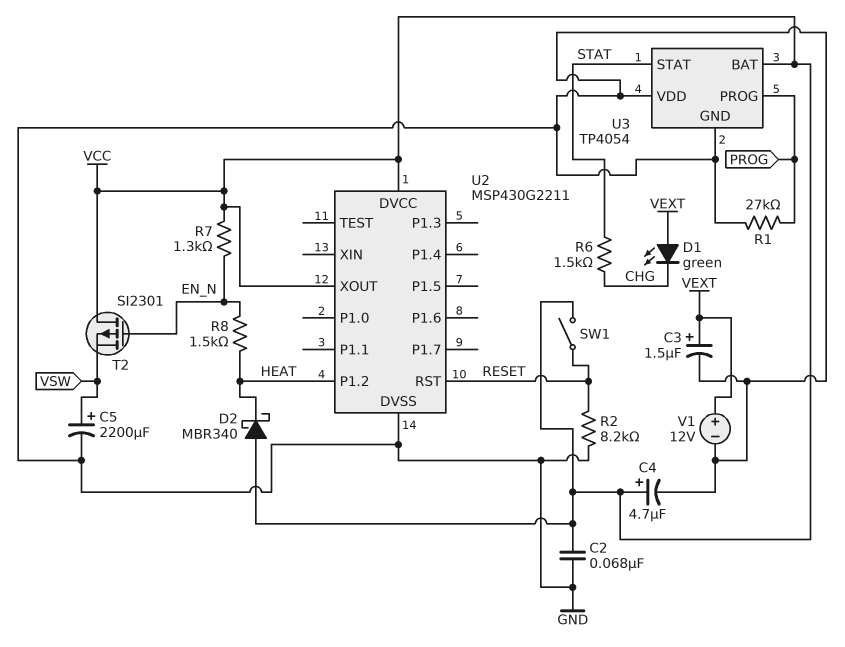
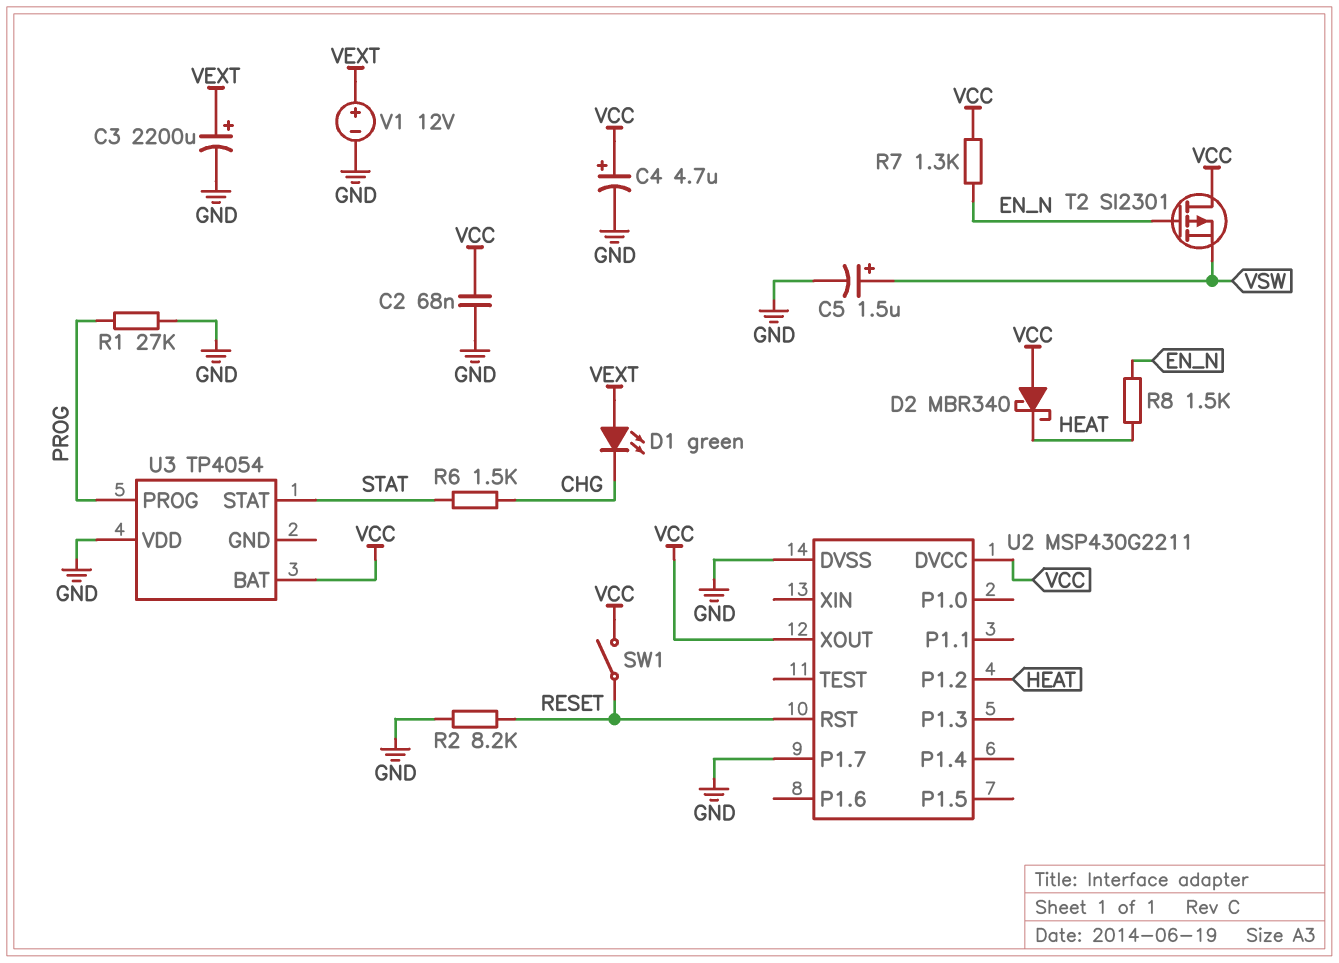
C3: 1.5uF (plus VEXT, minus GND) -> 2200uF (plus VEXT, minus GND)
C5: 2200uF (plus VSW, minus GND) -> 1.5uF (plus VSW, minus GND)
U2 pin P1.7: none -> GND
U3 pin GND: GND -> none

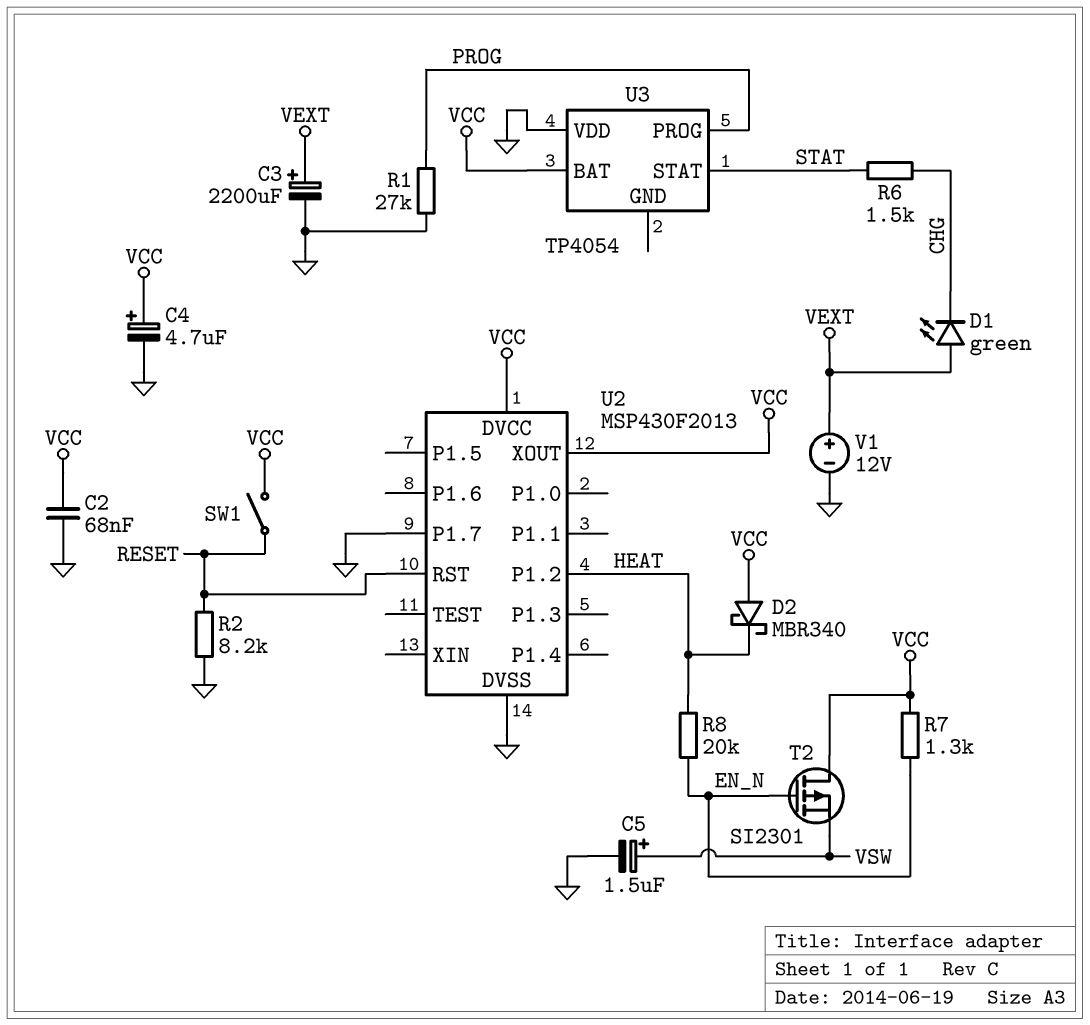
R8: 1.5k (EN_N, HEAT) -> 20k (EN_N, HEAT)
U2: MSP430G2211 -> MSP430F2013

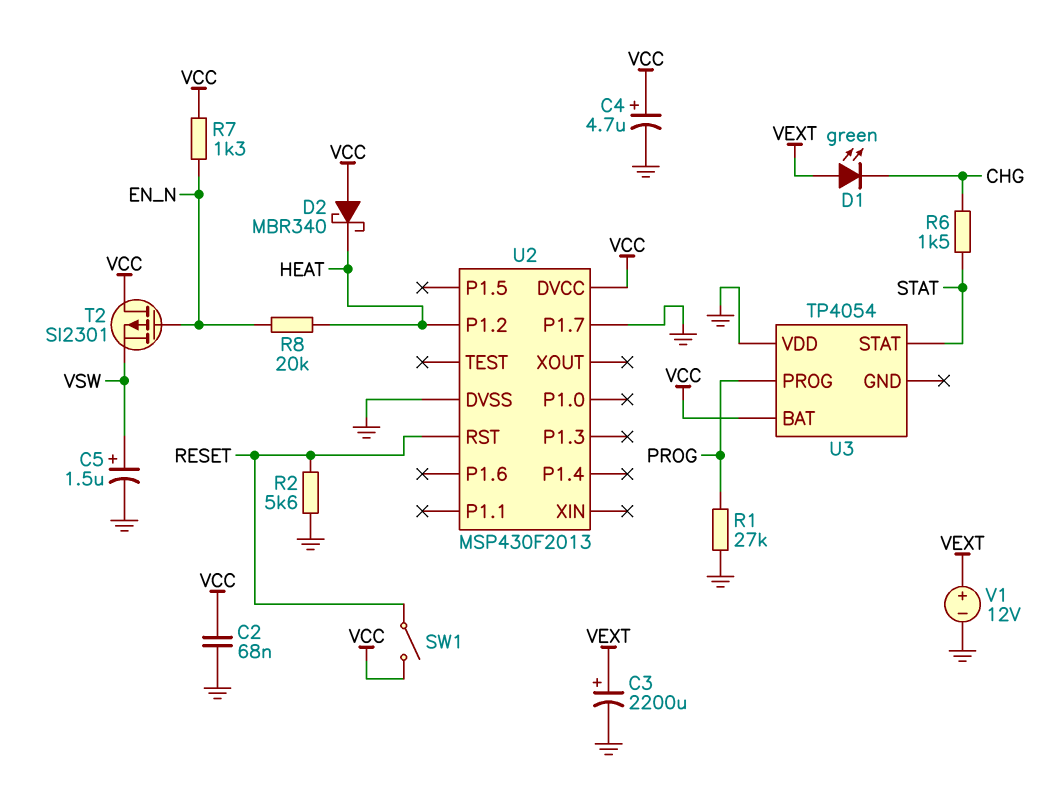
R2: 8.2k (GND, RESET) -> 5.6k (GND, RESET)
U2 pin XOUT: VCC -> none

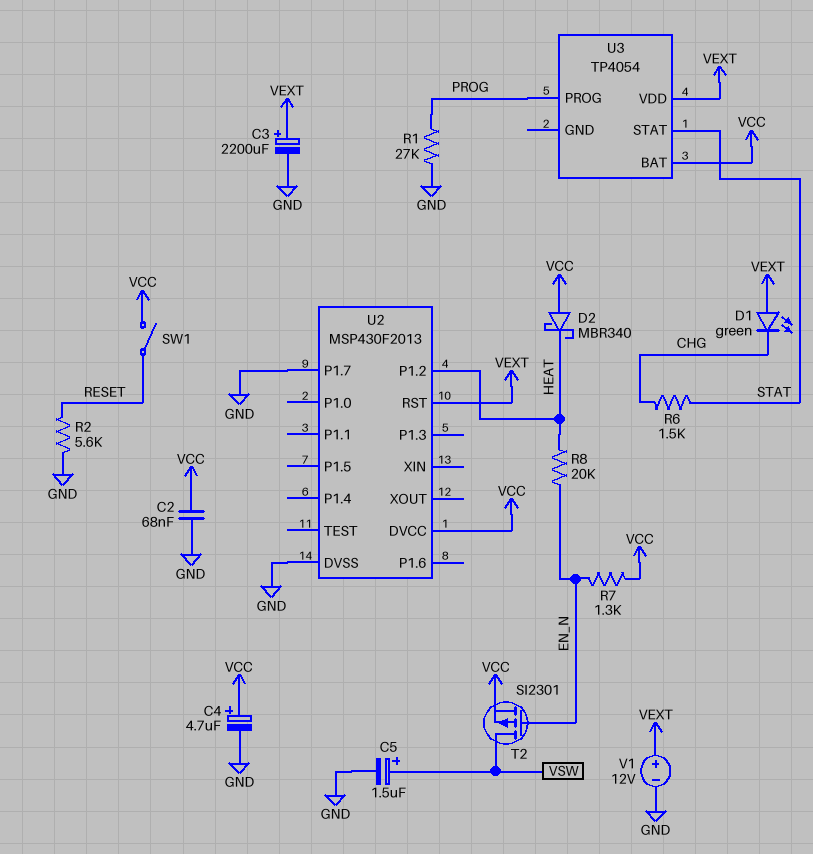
T2: PMOS SI2301 (G EN_N, D VCC, S VSW) -> PMOS SI2301 (G EN_N, D VSW, S VCC)
U2 pin RST: RESET -> VEXT
U3 pin VDD: GND -> VEXT

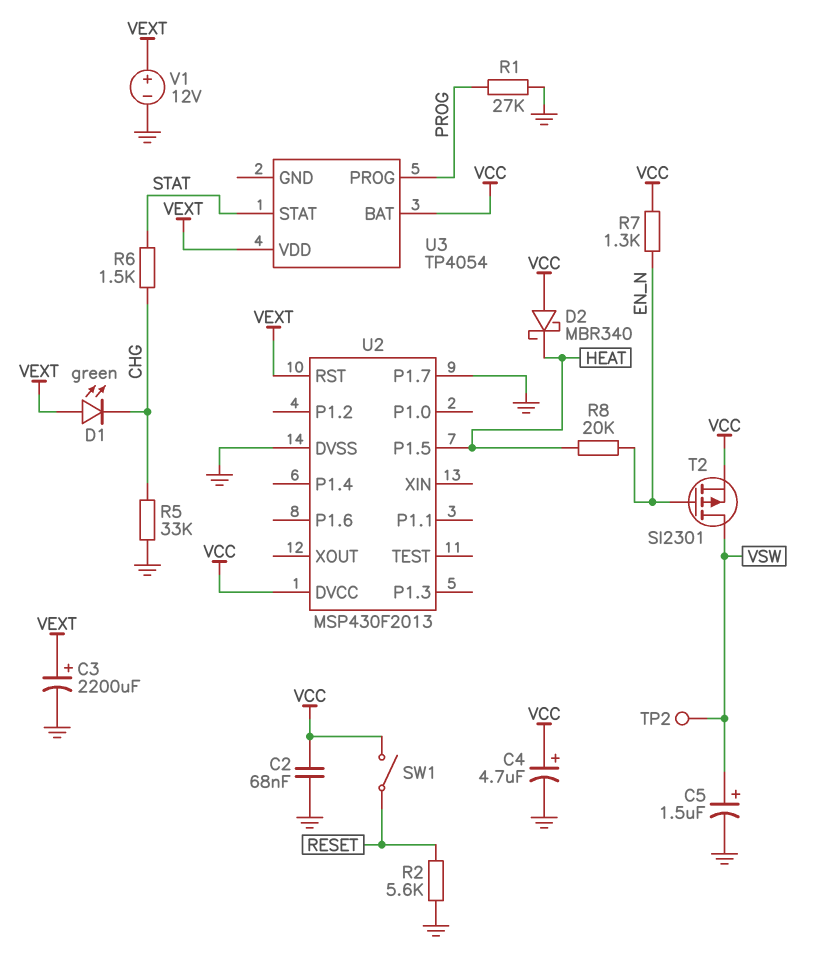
R5: none -> 33k (CHG, GND)
TP2: none -> test point (VSW)
U2 pin P1.2: HEAT -> none
U2 pin P1.5: none -> HEAT

